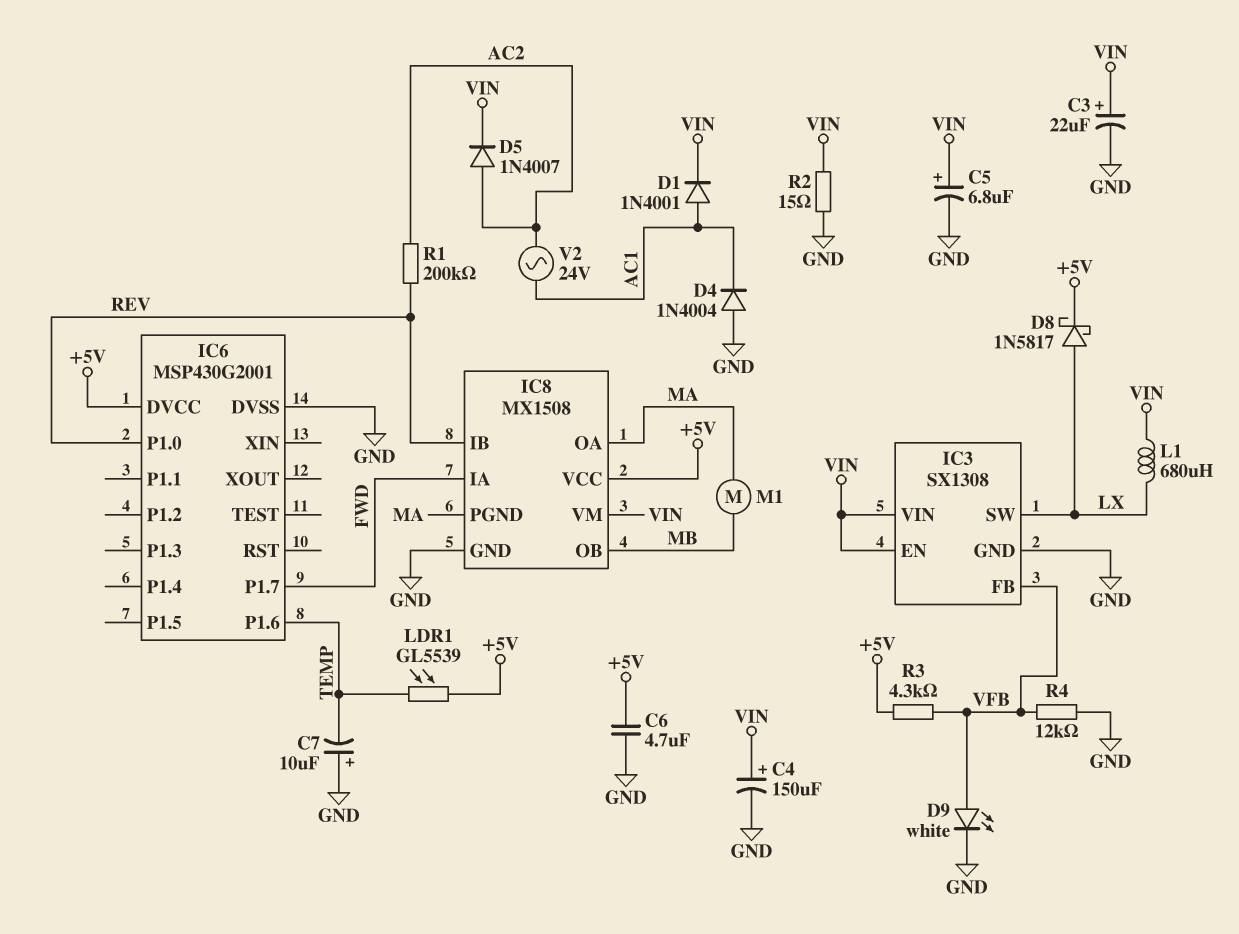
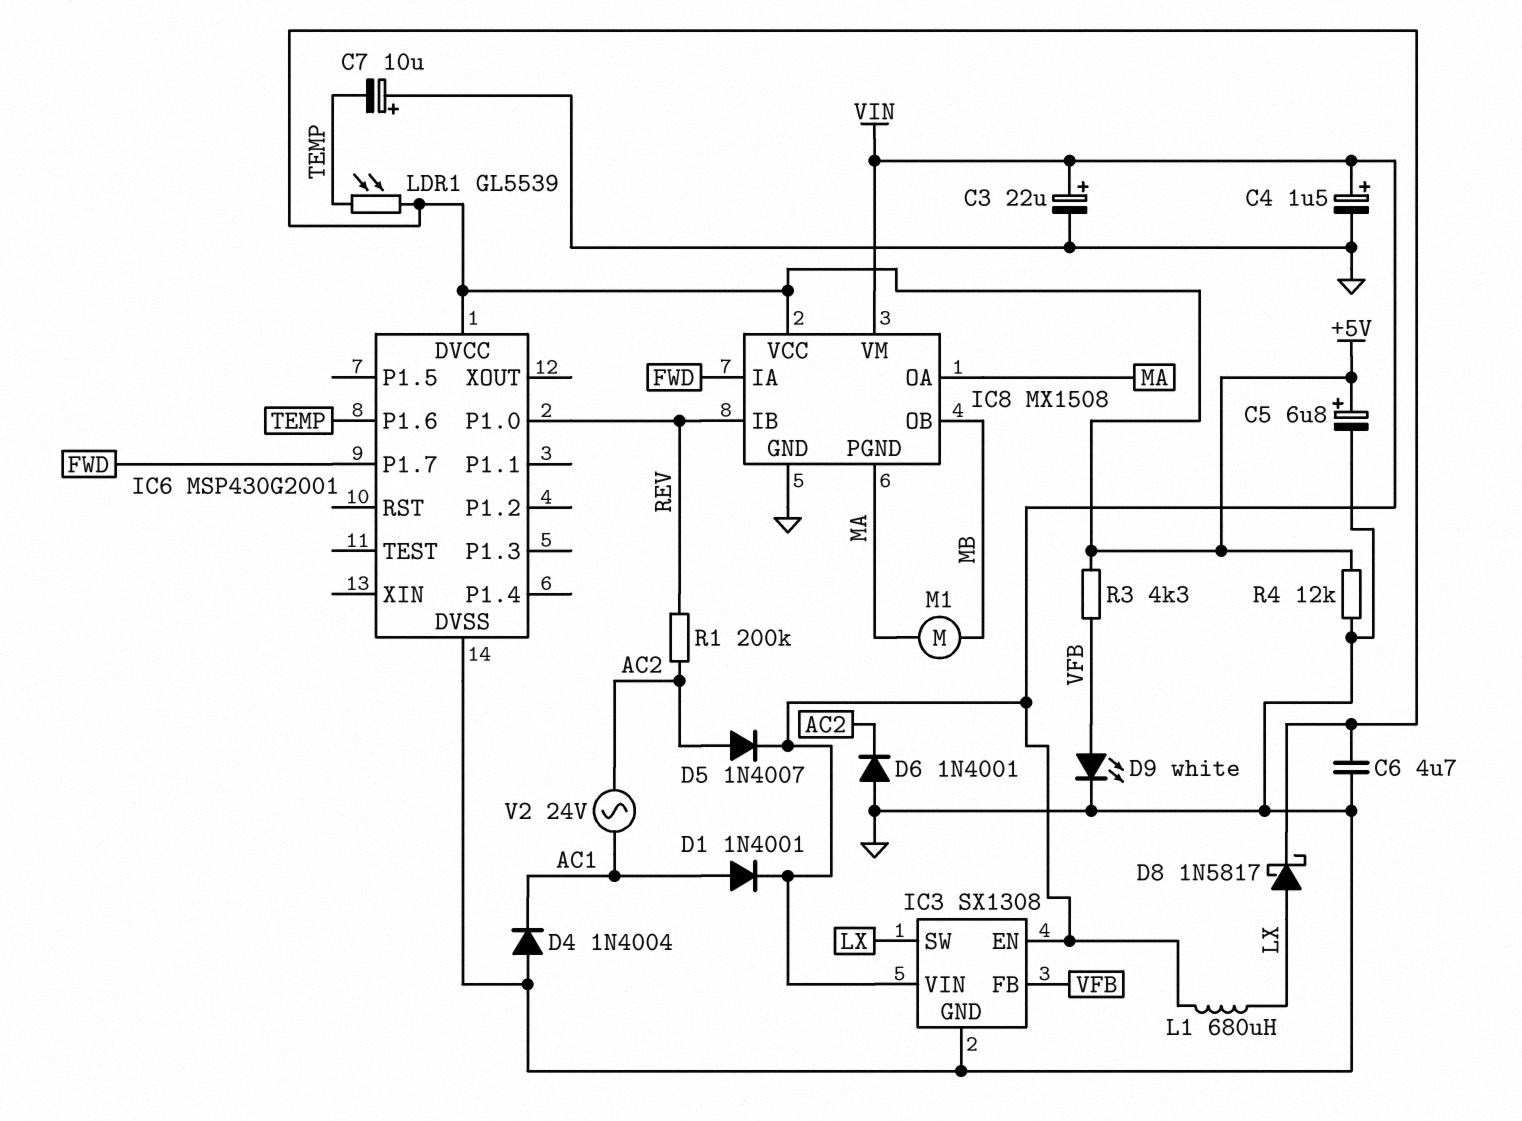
C4: 150uF (plus VIN, minus GND) -> 1.5uF (plus VIN, minus GND)
C5: 6.8uF (plus VIN, minus GND) -> 6.8uF (plus +5V, minus GND)
D6: none -> diode 1N4001 (A GND, K AC2)
R2: 15 (GND, VIN) -> none
R4: 12k (GND, VFB) -> 12k (+5V, GND)

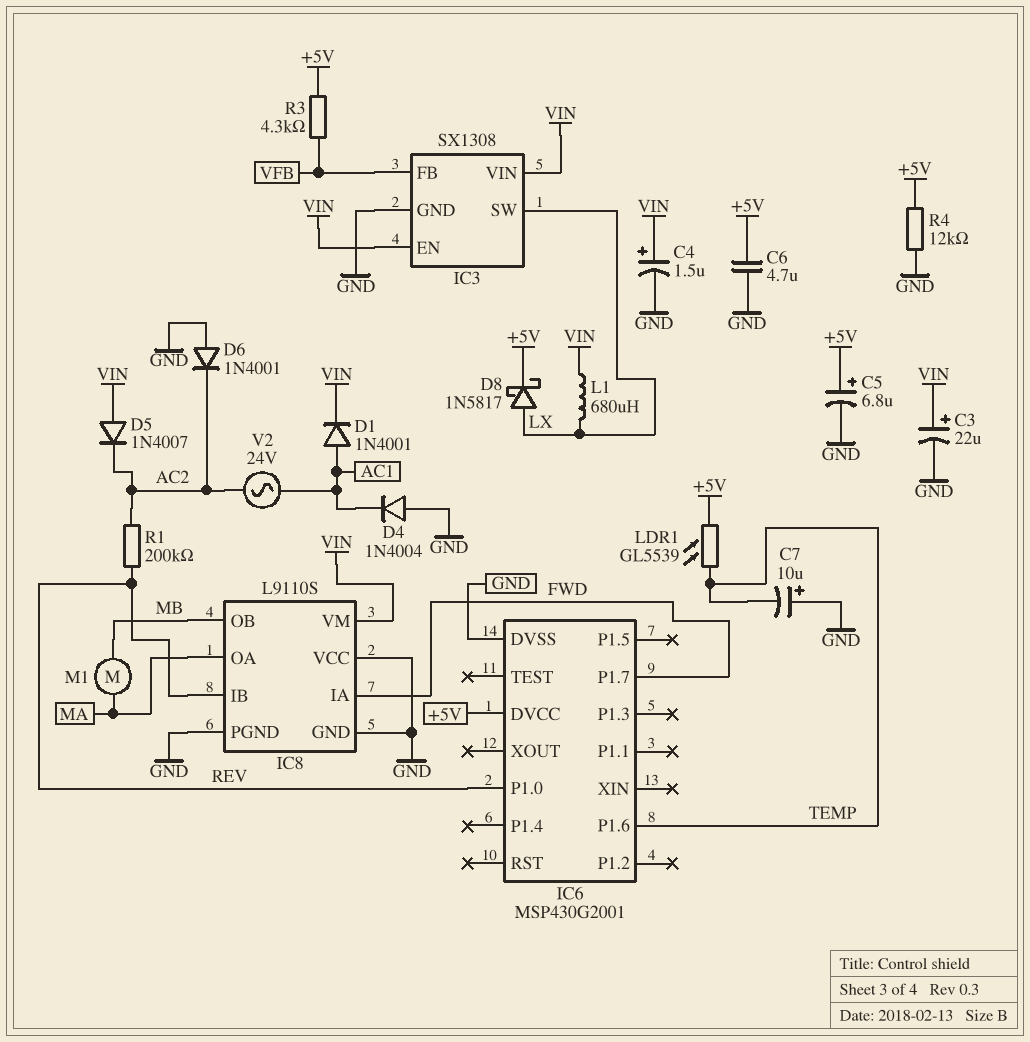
D5: diode 1N4007 (A AC2, K VIN) -> diode 1N4007 (A VIN, K AC2)
D9: LED white (A VFB, K GND) -> none
IC8: MX1508 -> L9110S
IC8 pin PGND: MA -> GND
IC8 pin VCC: +5V -> GND

